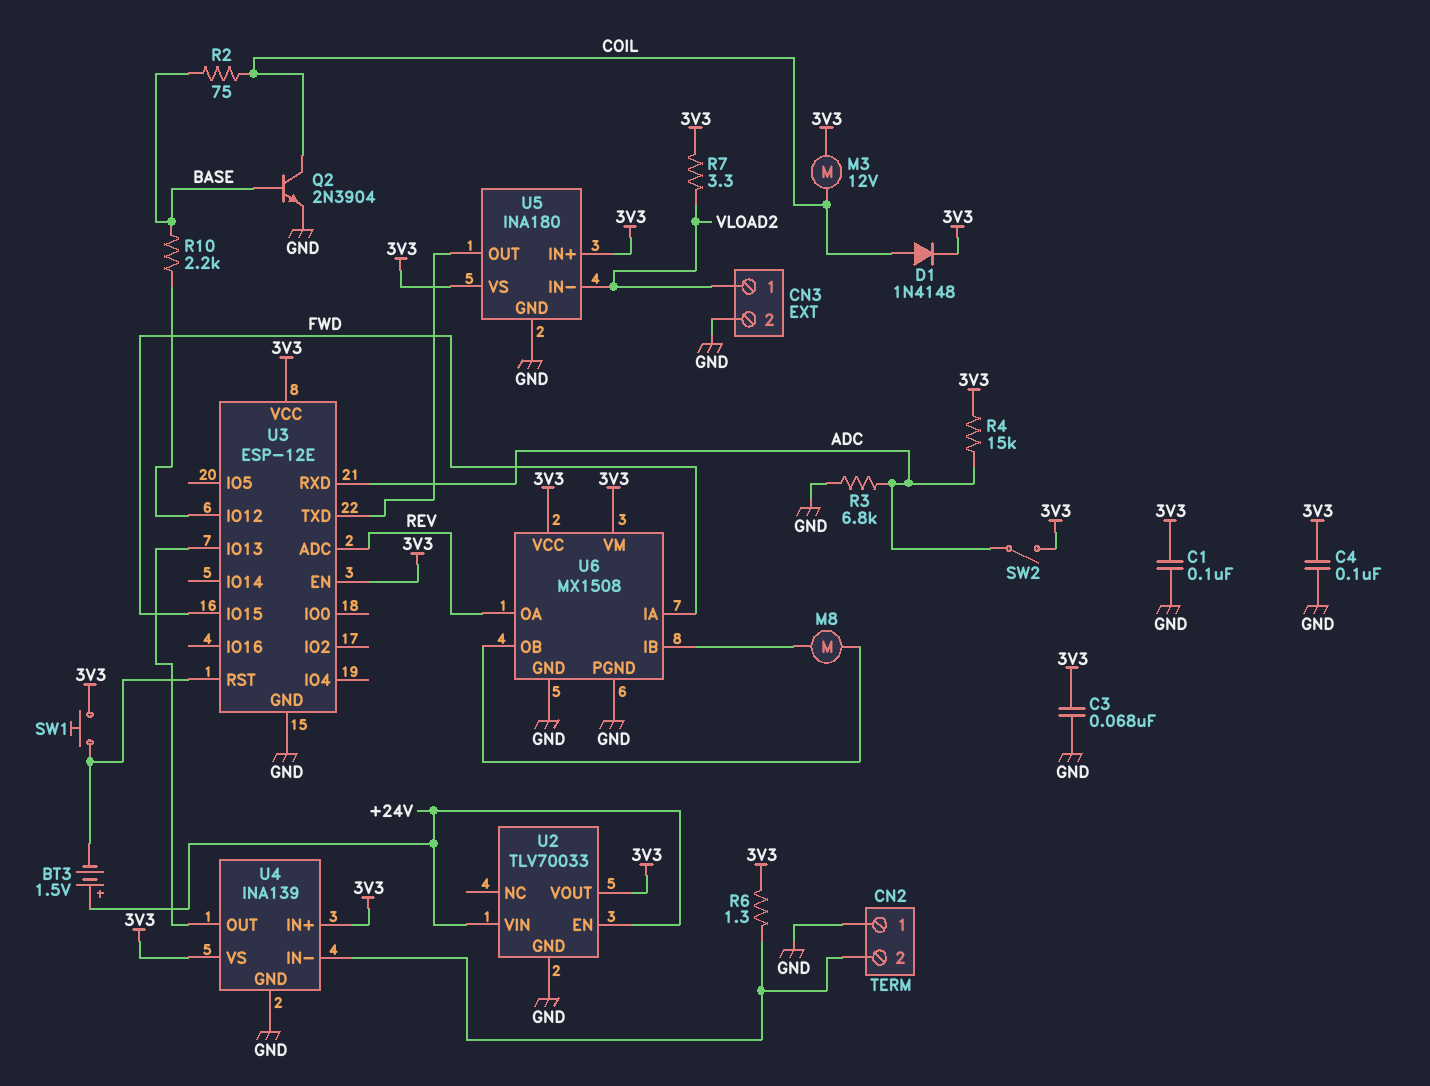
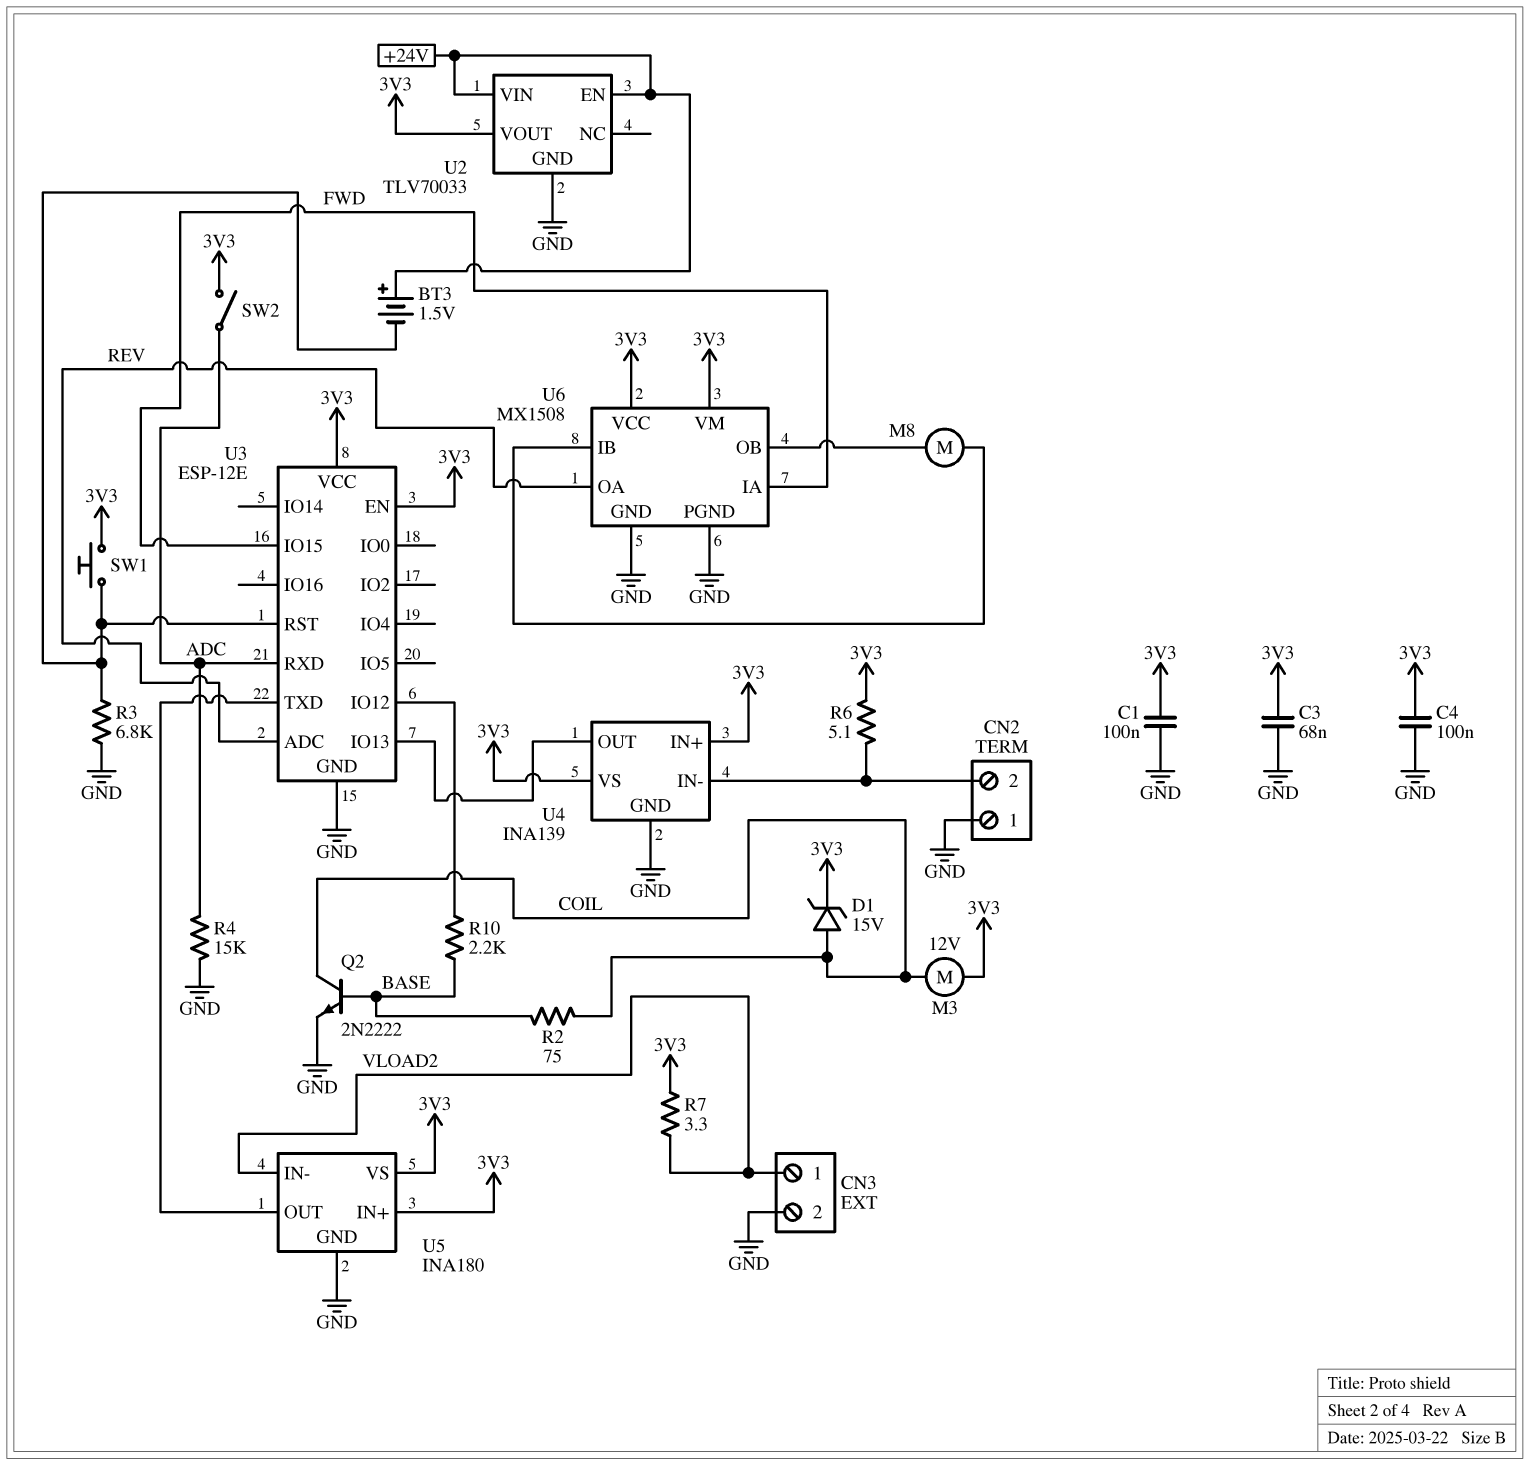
D1: diode 1N4148 (A COIL, K 3V3) -> zener 15V (A COIL, K 3V3)
Q2: NPN 2N3904 (B BASE, C COIL, E GND) -> NPN 2N2222 (B BASE, C COIL, E GND)
R3: 6.8k (ADC, GND) -> 6.8k (GND, U3/RST)
R4: 15k (3V3, ADC) -> 15k (ADC, GND)
R6: 1.3 (3V3, CN2/2) -> 5.1 (3V3, CN2/2)

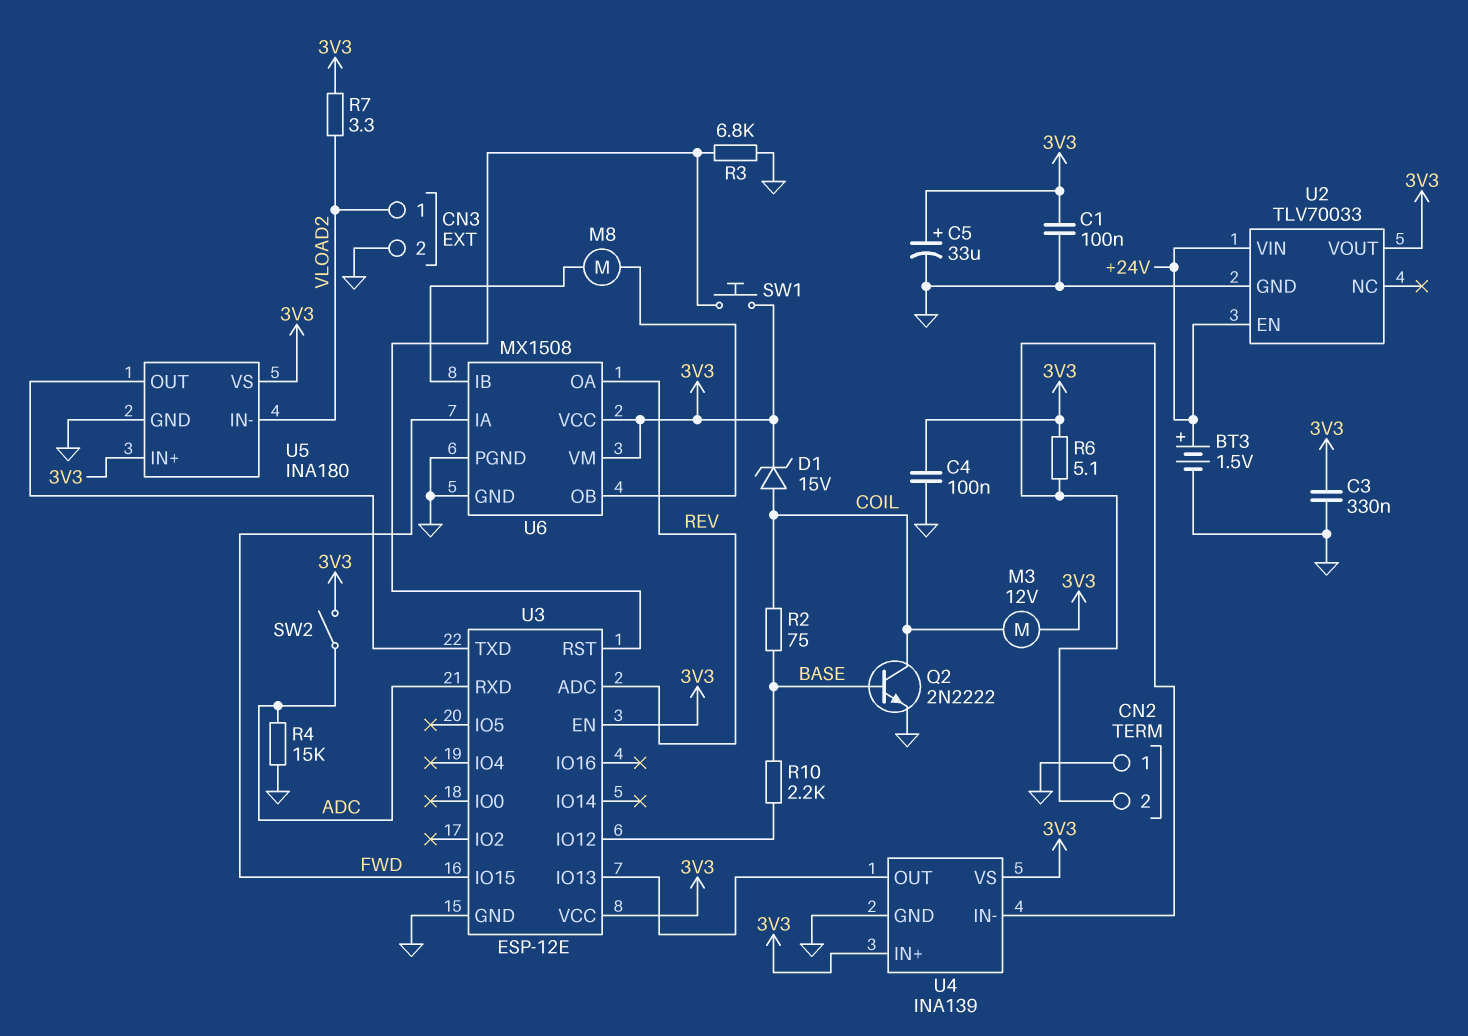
BT3: 1.5V (plus +24V, minus U3/RST) -> 1.5V (plus +24V, minus GND)
C3: 68nF (3V3, GND) -> 330nF (3V3, GND)
C5: none -> 33uF (plus 3V3, minus GND)

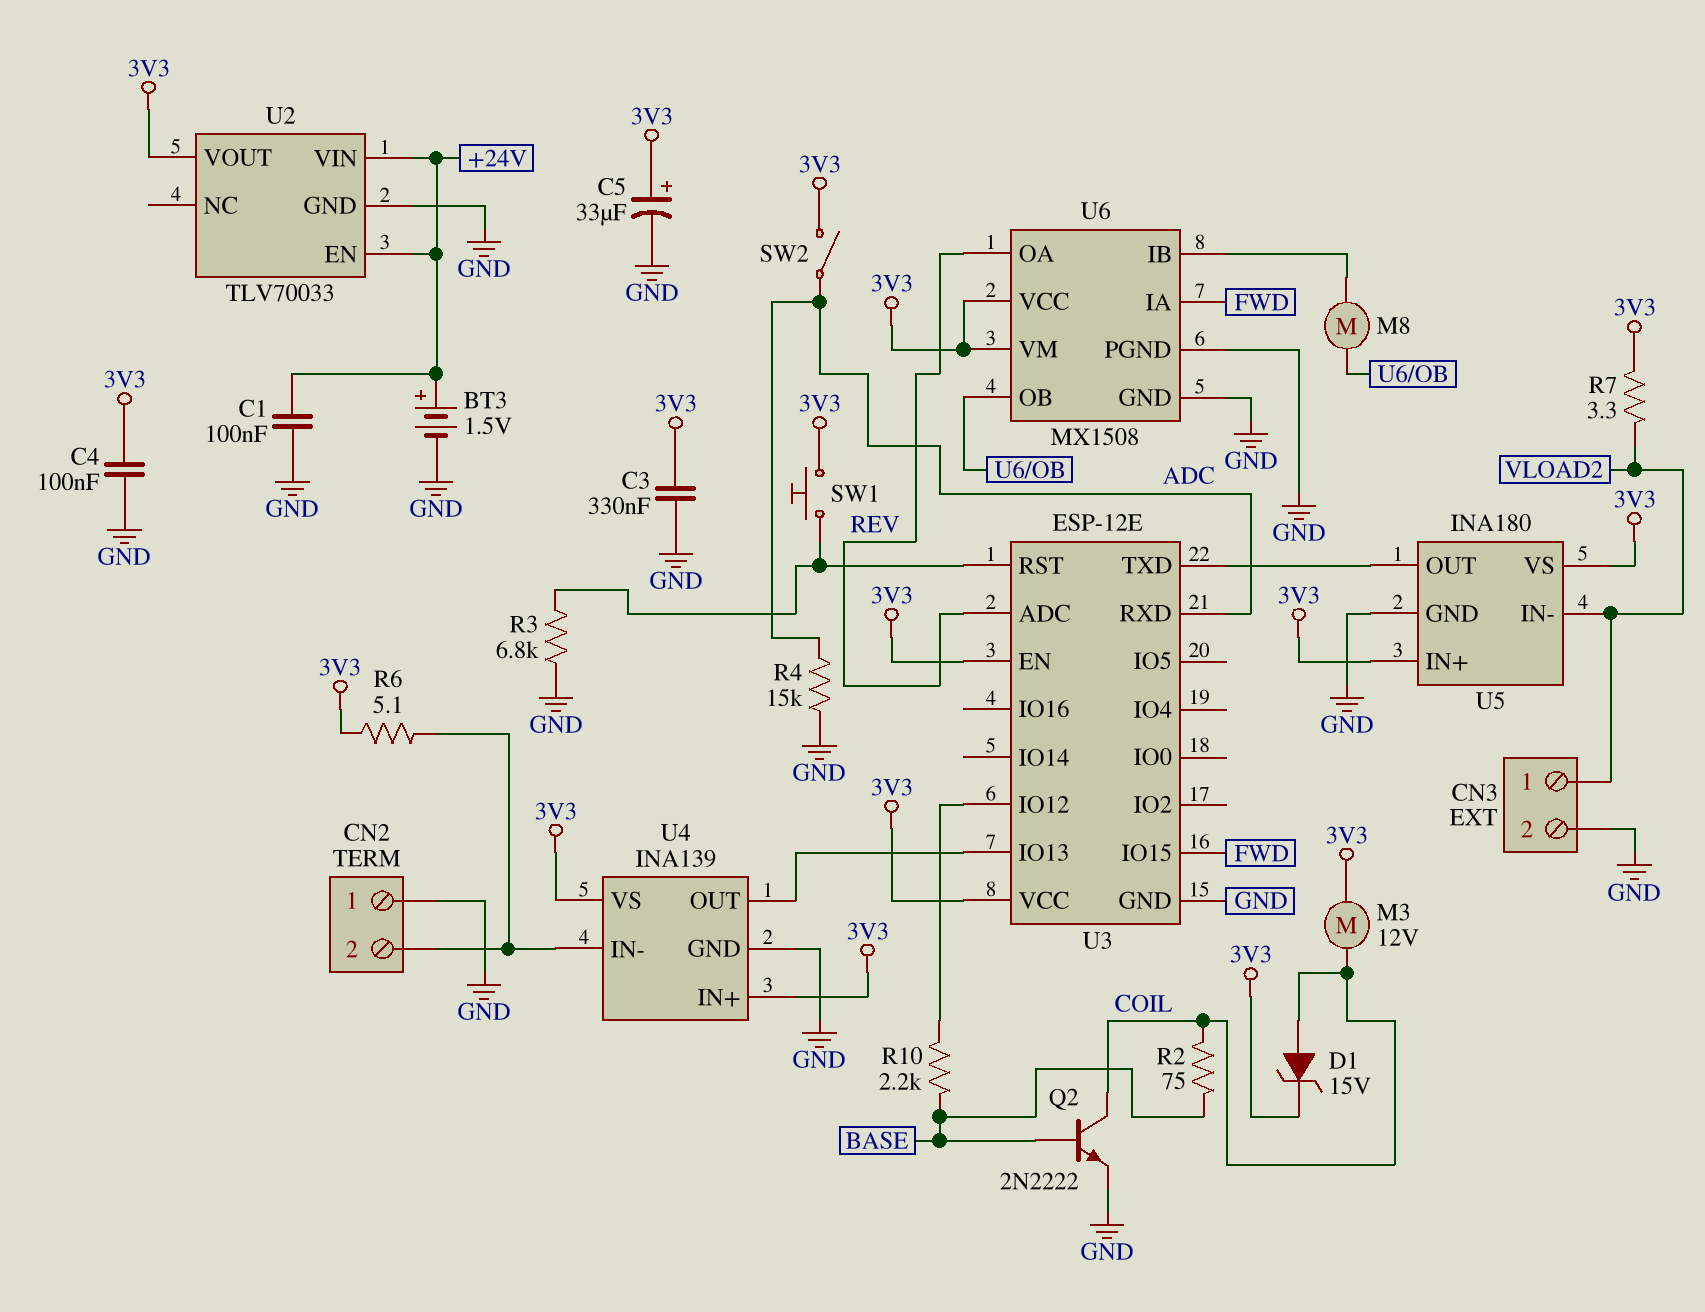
C1: 100nF (3V3, GND) -> 100nF (+24V, GND)

